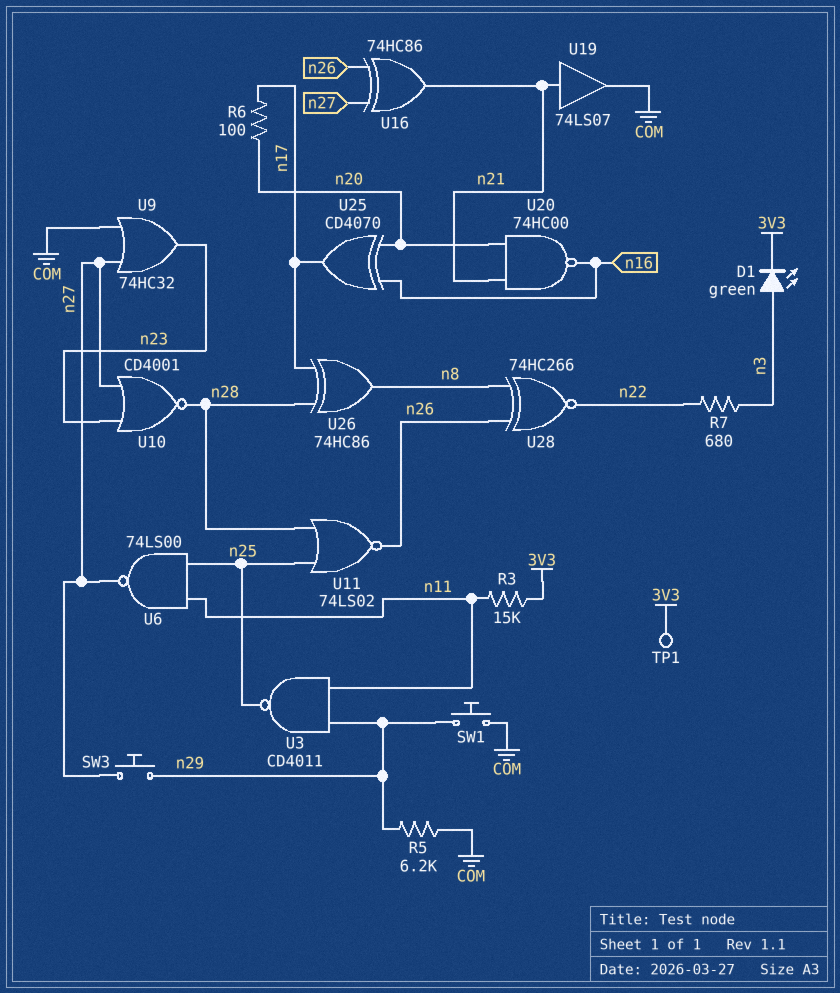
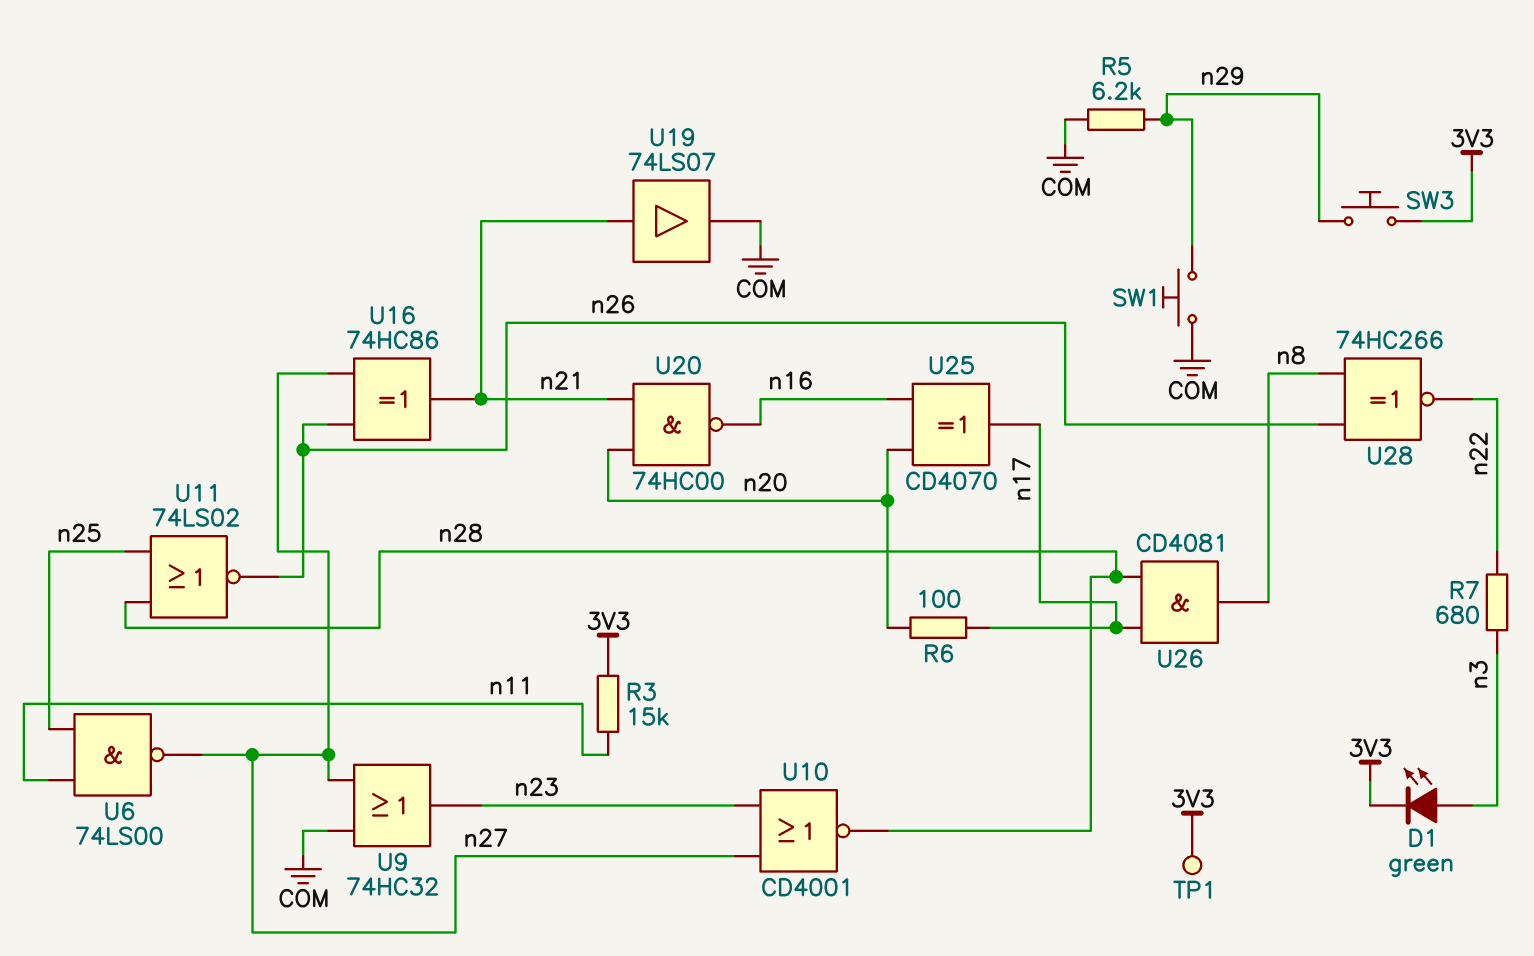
SW3: button (n27, n29) -> button (3V3, n29)
U3: NAND CD4011 (in n11, in n29, out n25) -> none
U26: XOR 74HC86 (in n17, in n28, out n8) -> AND CD4081 (in n17, in n28, out n8)

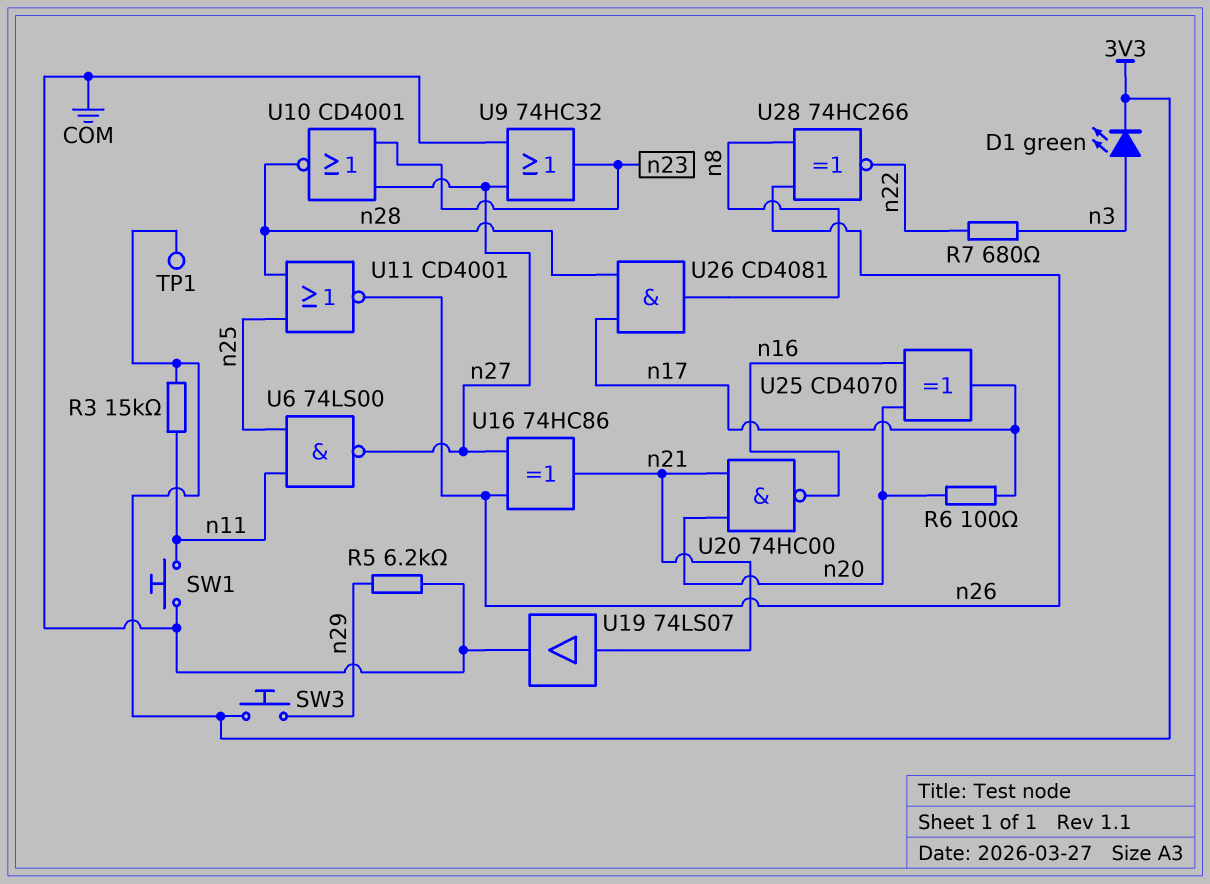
SW1: button (COM, n29) -> button (COM, n11)
U11: NOR 74LS02 (in n25, in n28, out n26) -> NOR CD4001 (in n25, in n28, out n26)

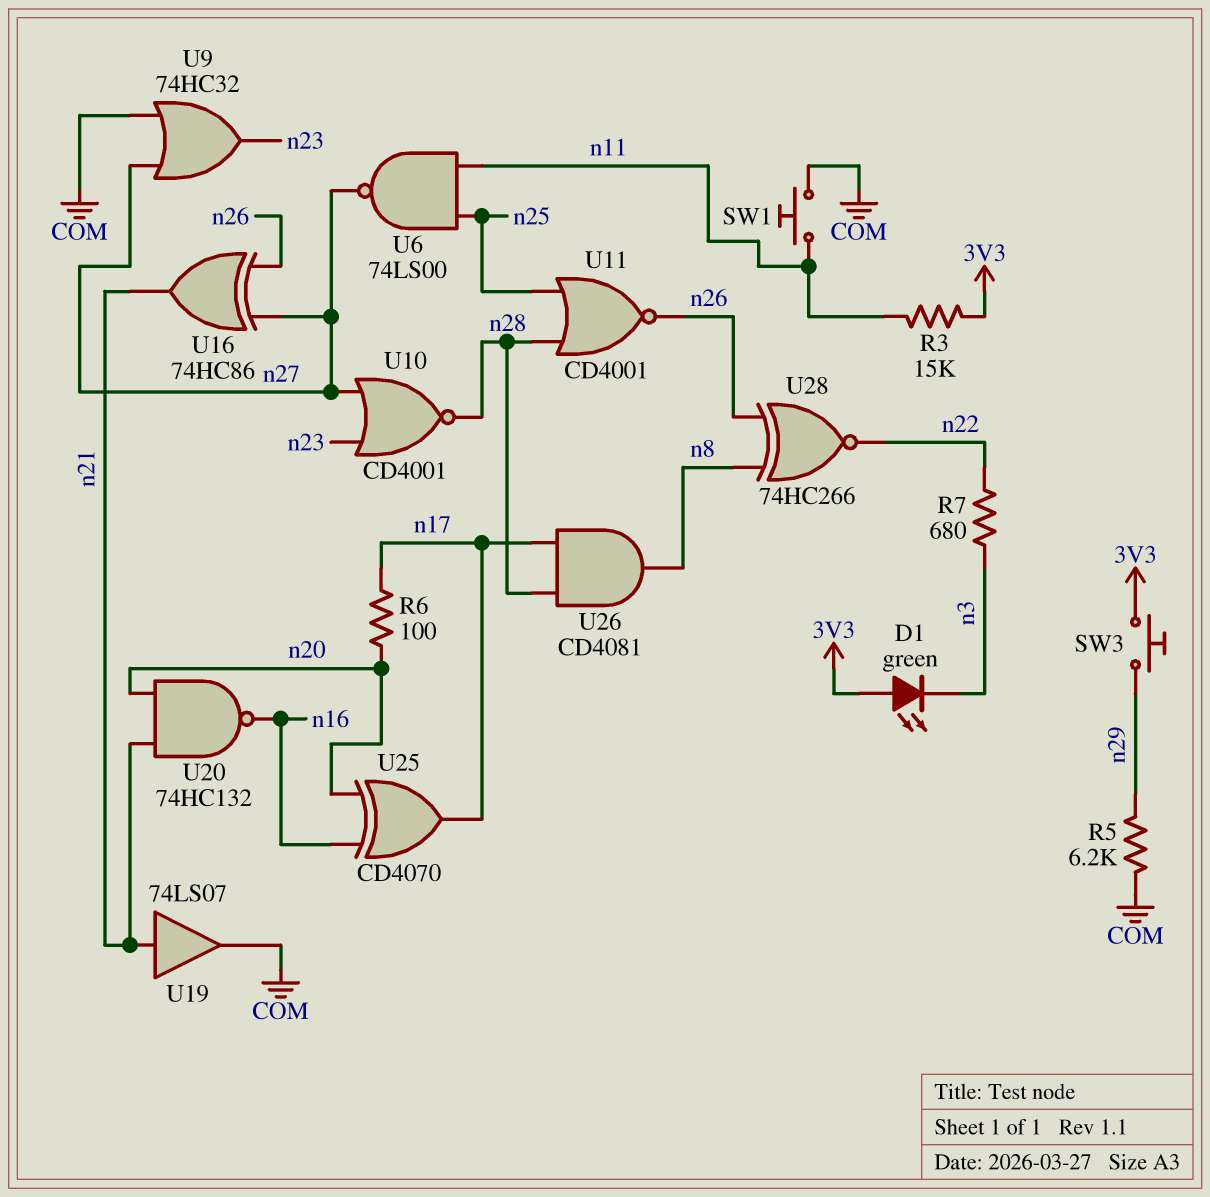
D1: LED green (A n3, K 3V3) -> LED green (A 3V3, K n3)
TP1: test point (3V3) -> none
U20: NAND 74HC00 (in n20, in n21, out n16) -> NAND 74HC132 (in n20, in n21, out n16)

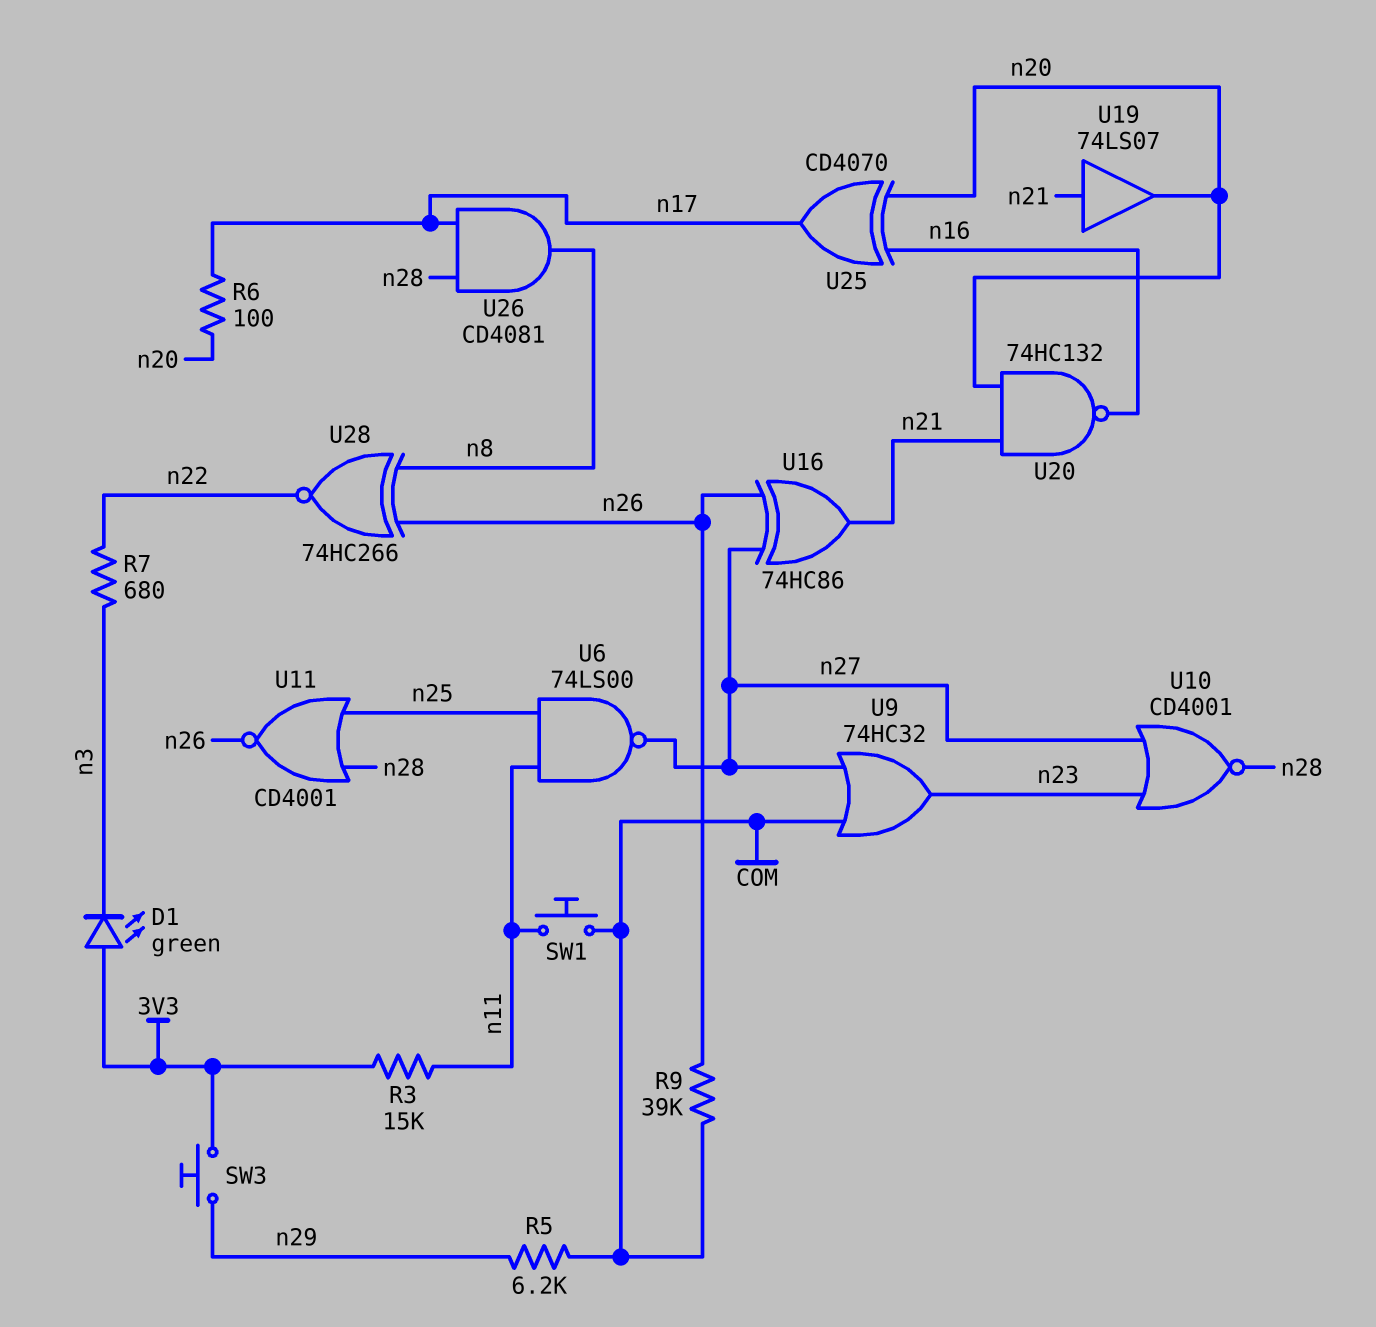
R9: none -> 39k (COM, n26)
U19: buffer 74LS07 (in n21, out COM) -> buffer 74LS07 (in n21, out n20)

